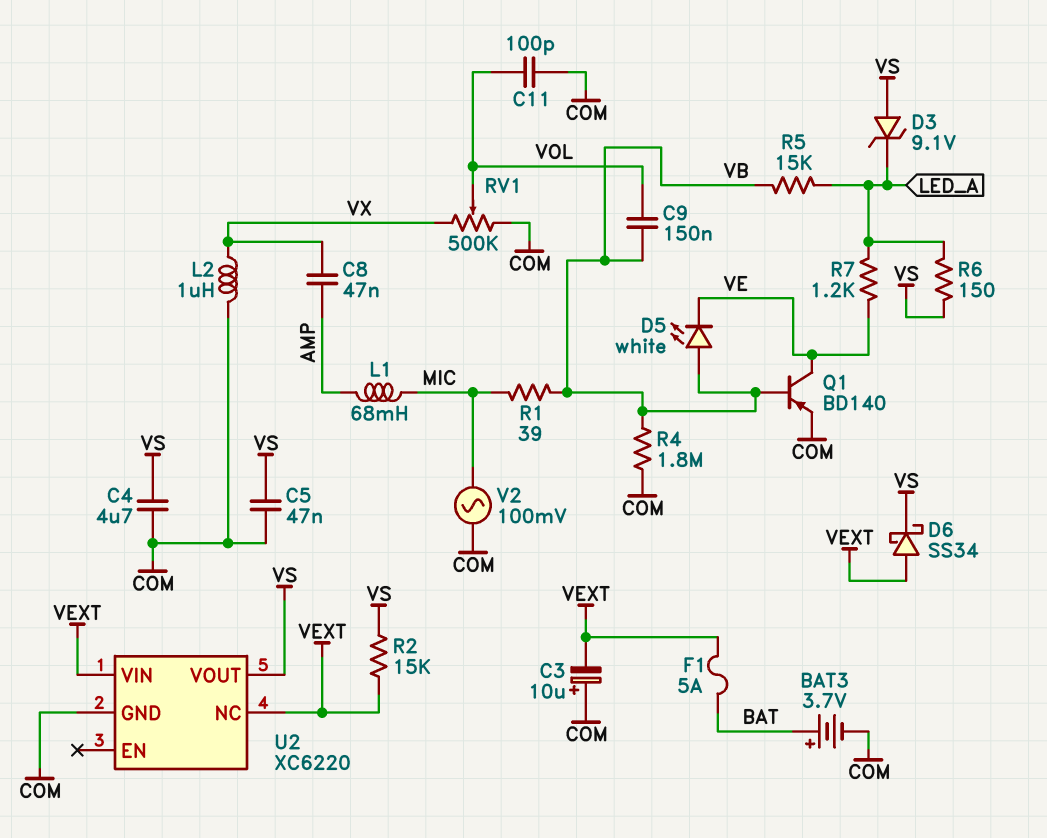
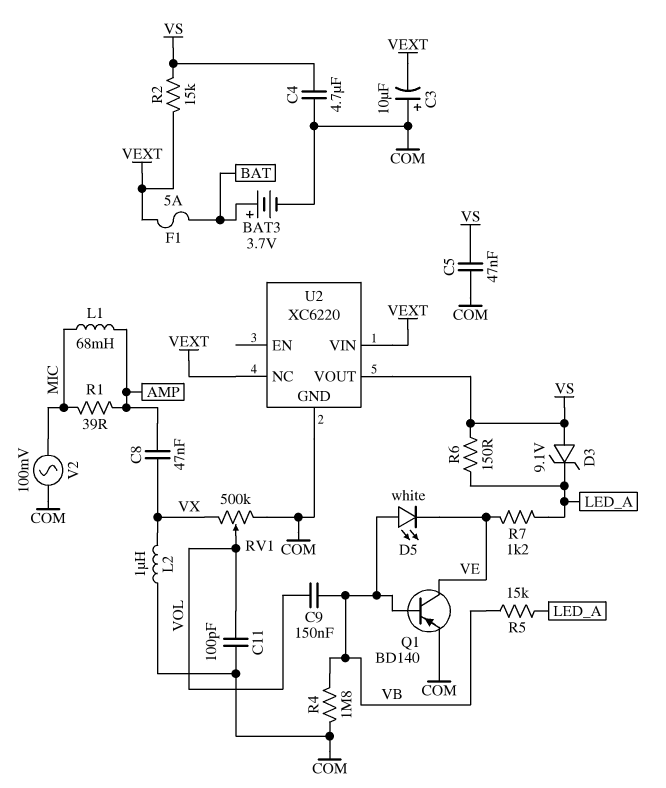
D6: schottky SS34 (A VEXT, K VS) -> none
R1: 39 (MIC, VB) -> 39 (AMP, MIC)

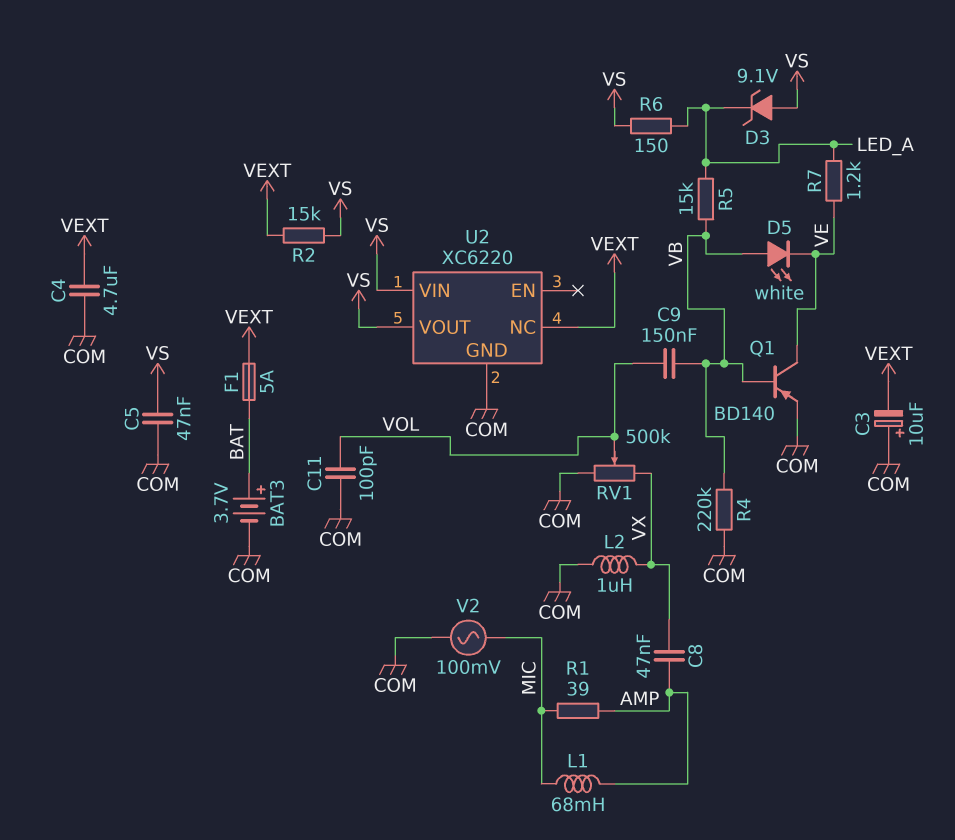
C4: 4.7uF (COM, VS) -> 4.7uF (COM, VEXT)
R4: 1.8M (COM, VB) -> 220k (COM, VB)
U2 pin VIN: VEXT -> VS

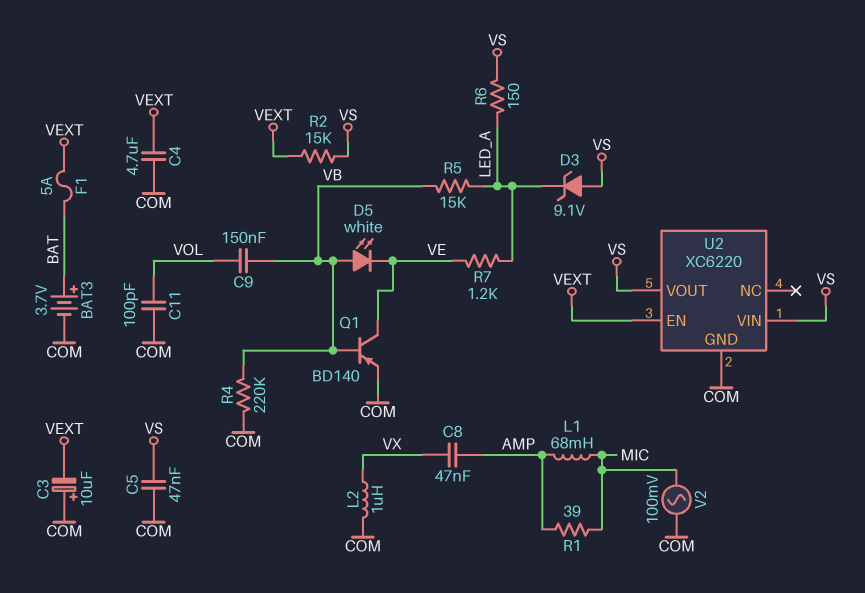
RV1: 500k (COM, VX, wiper VOL) -> none
U2 pin EN: none -> VEXT
U2 pin NC: VEXT -> none

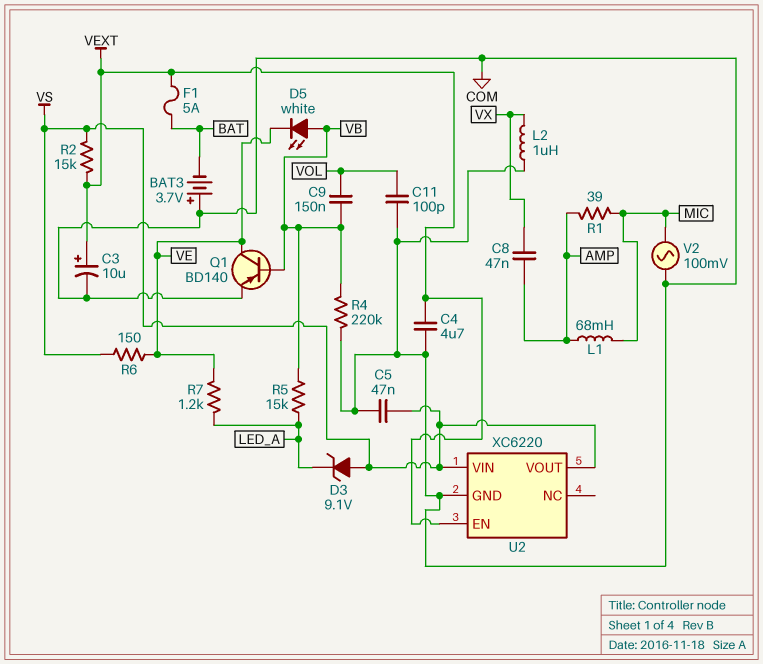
BAT3: 3.7V (plus BAT, minus COM) -> 3.7V (plus COM, minus BAT)
C3: 10uF (plus COM, minus VEXT) -> 10uF (plus VEXT, minus COM)
R6: 150 (LED_A, VS) -> 150 (VE, VS)

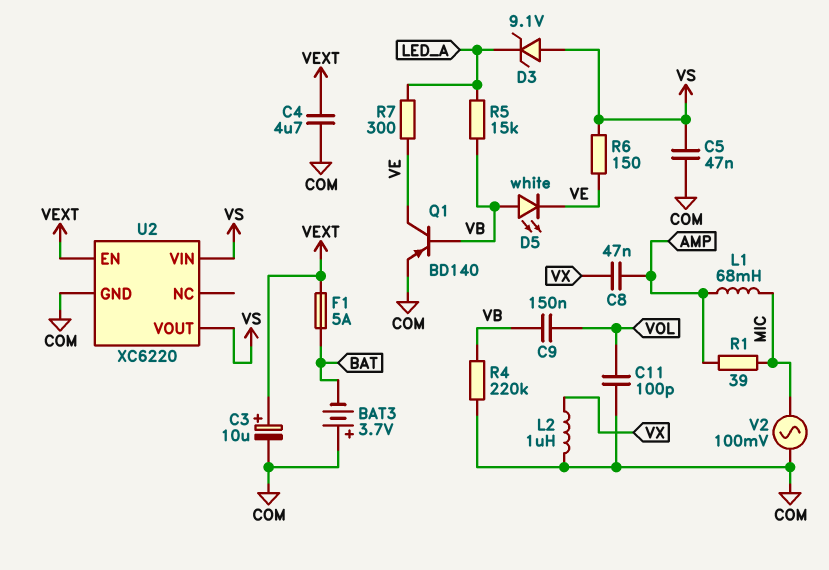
R2: 15k (VEXT, VS) -> none
R7: 1.2k (LED_A, VE) -> 300 (LED_A, VE)

